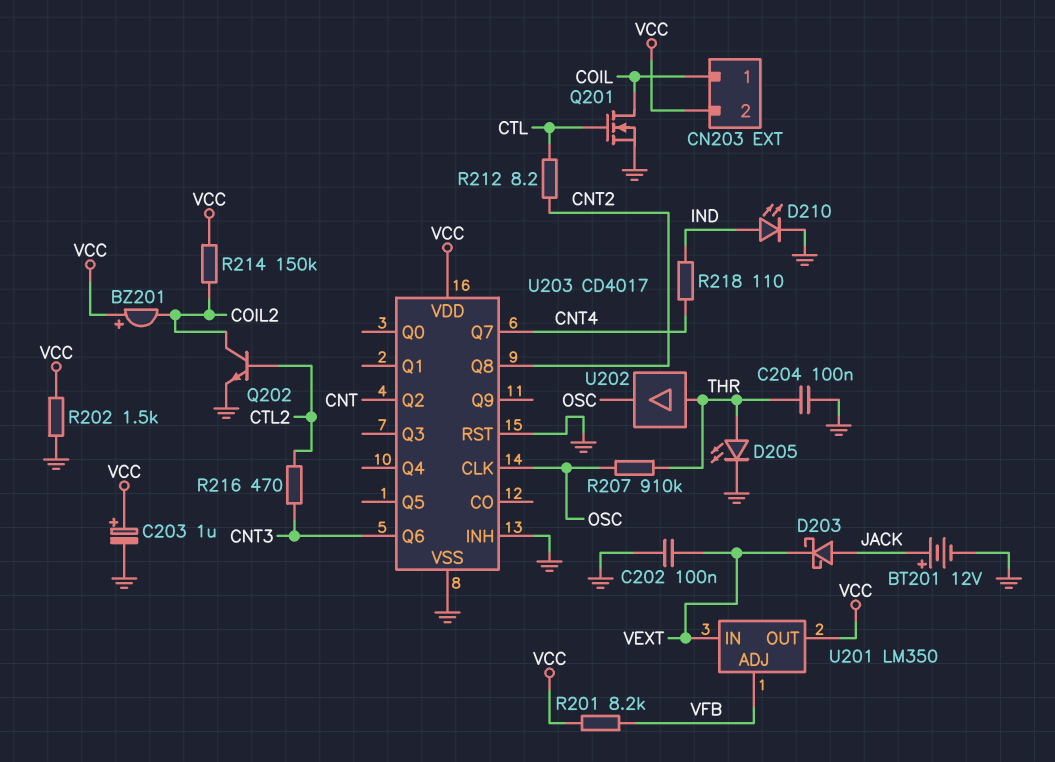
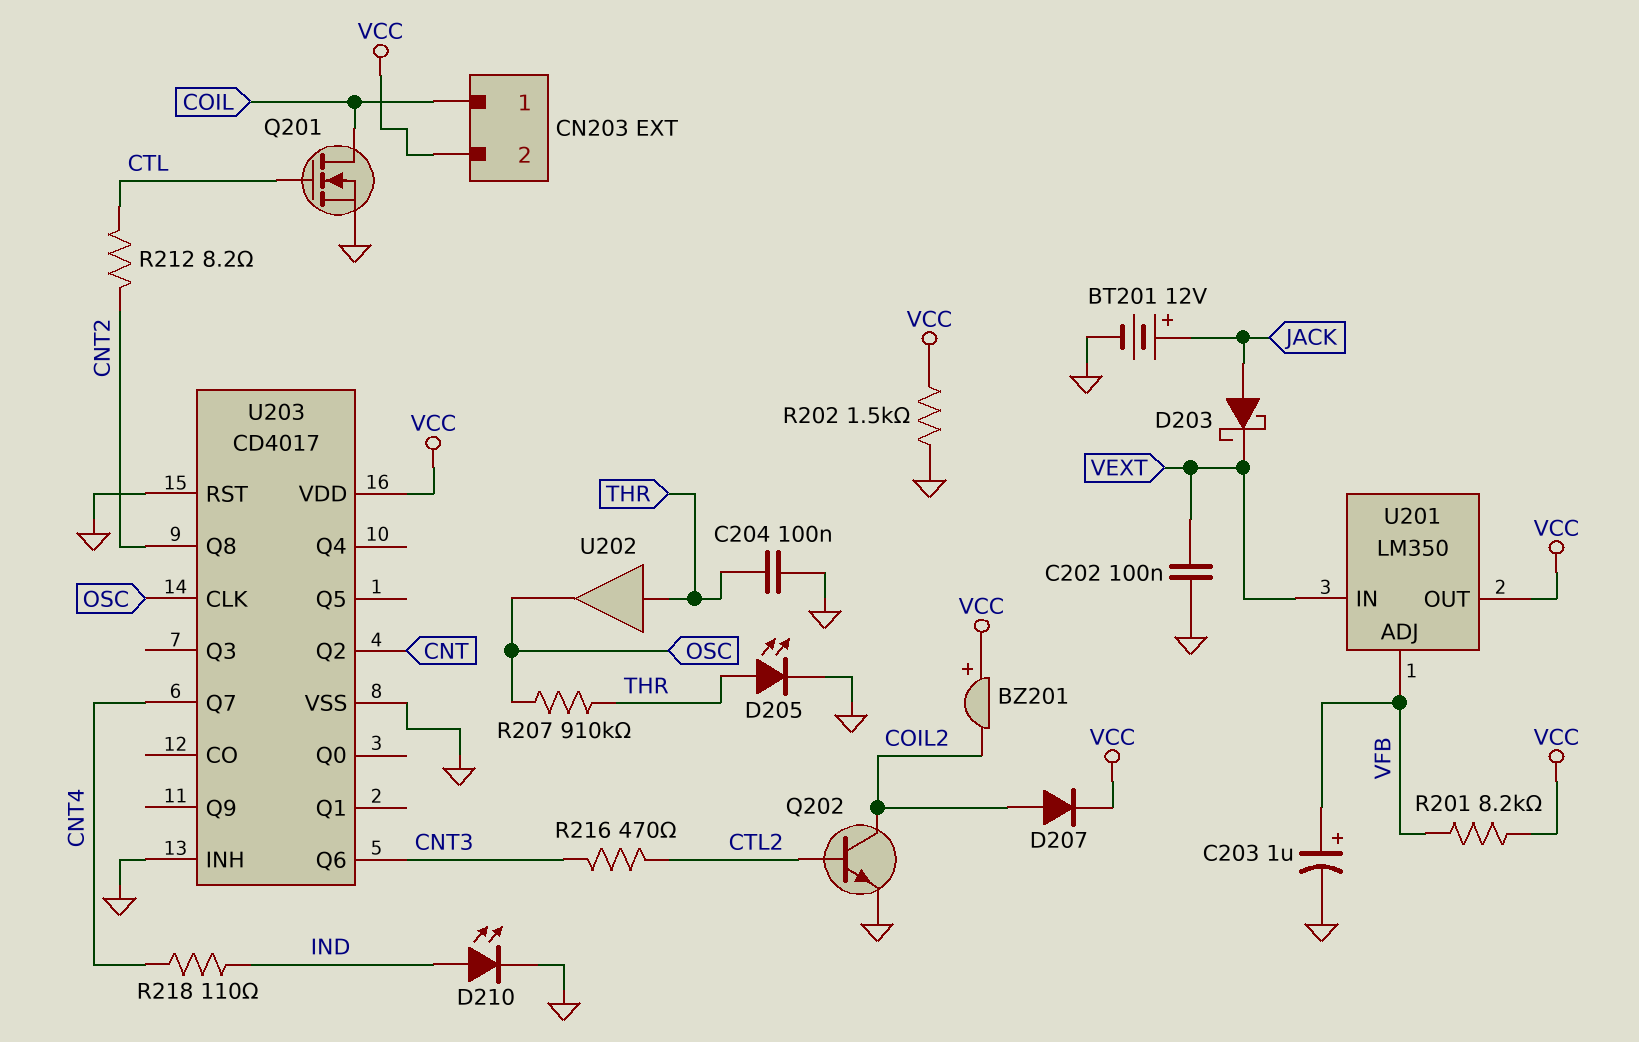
C203: 1uF (plus VCC, minus GND) -> 1uF (plus VFB, minus GND)
D207: none -> diode (A COIL2, K VCC)
R214: 150k (COIL2, VCC) -> none

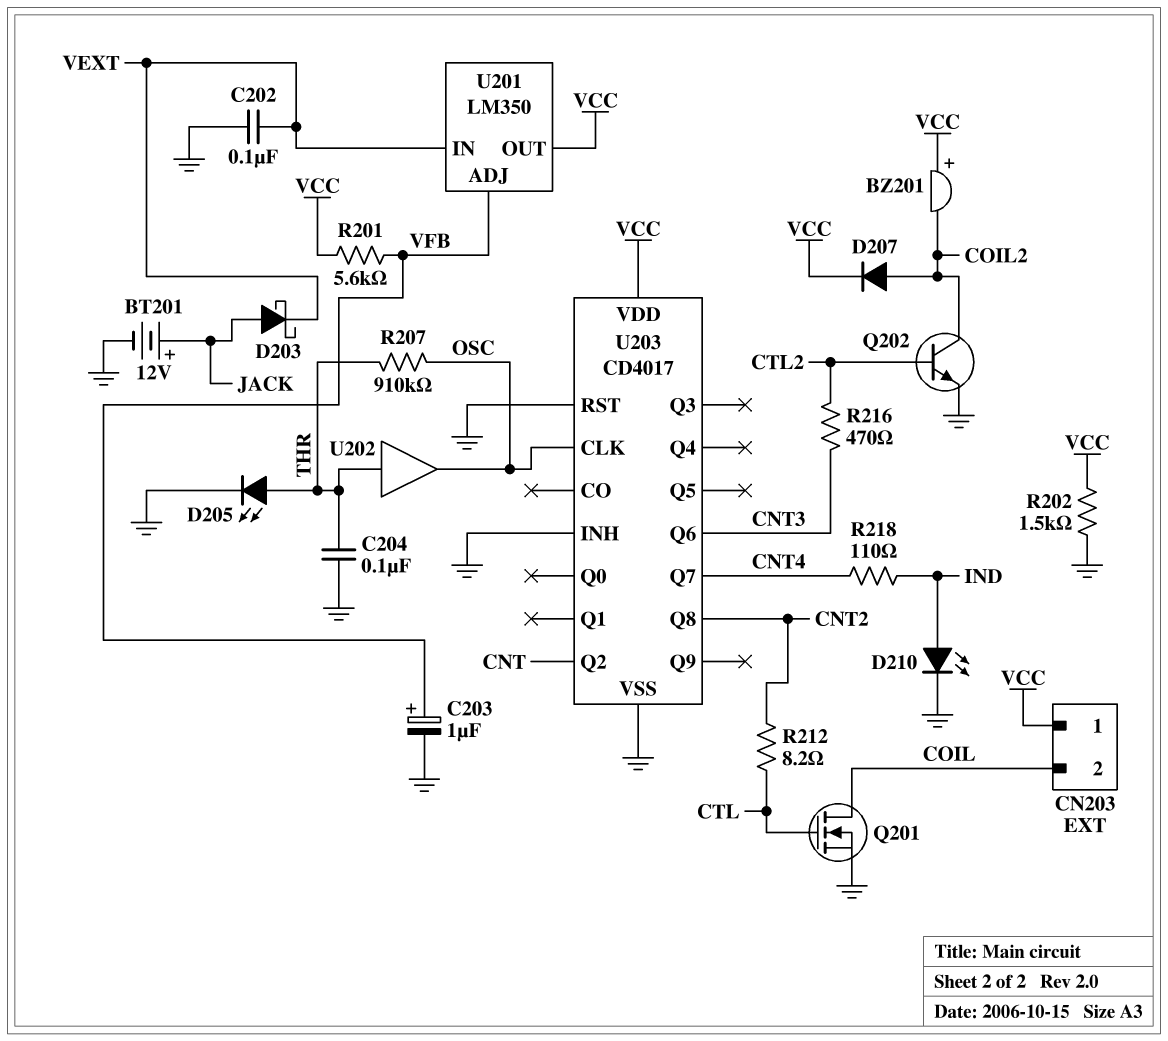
CN203 pin 1: COIL -> VCC
CN203 pin 2: VCC -> COIL
R201: 8.2k (VCC, VFB) -> 5.6k (VCC, VFB)

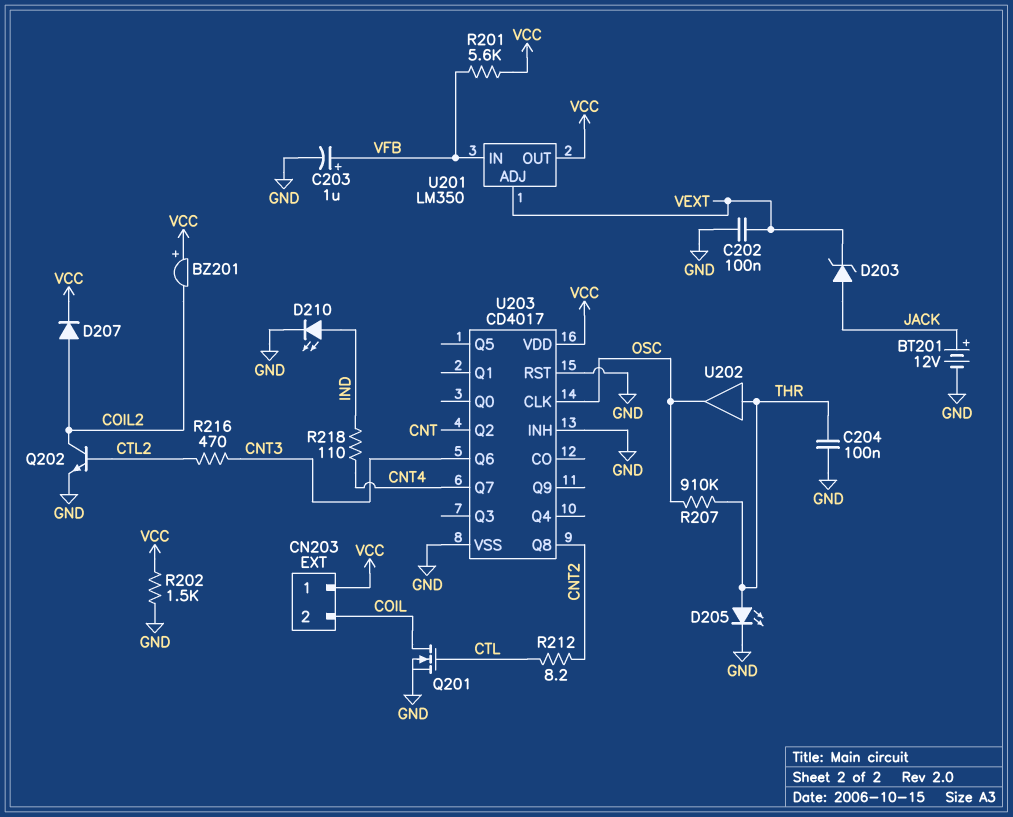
D203: schottky (A JACK, K VEXT) -> zener (A JACK, K VEXT)
U201 pin ADJ: VFB -> VEXT
U201 pin IN: VEXT -> VFB

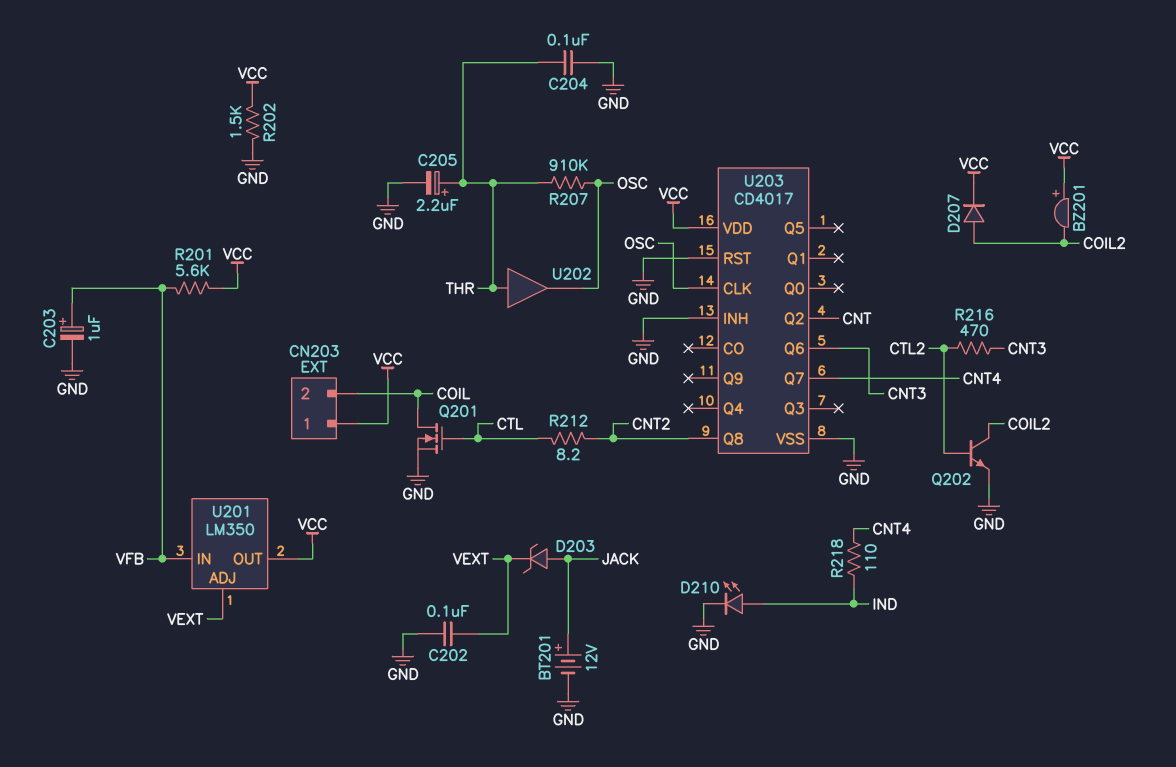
C205: none -> 2.2uF (plus THR, minus GND)
D205: LED (A THR, K GND) -> none

